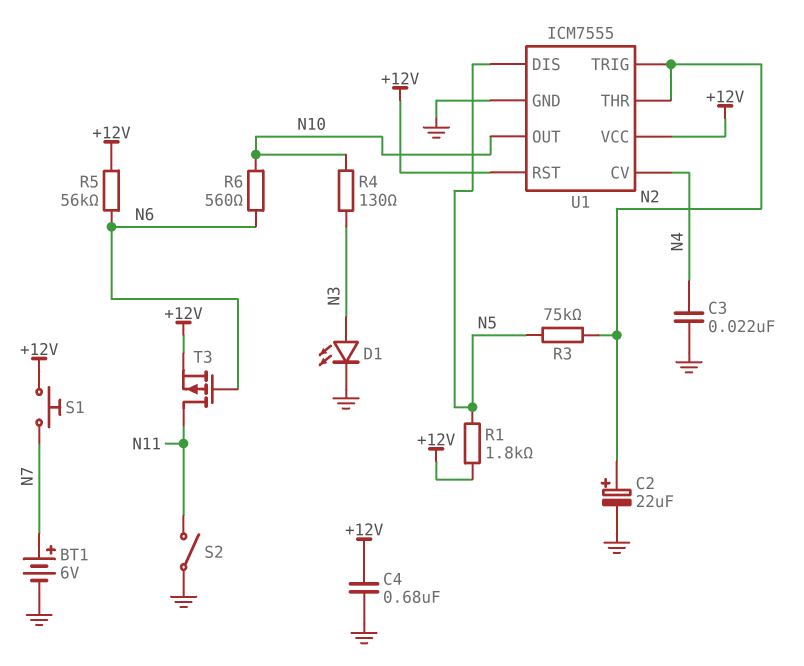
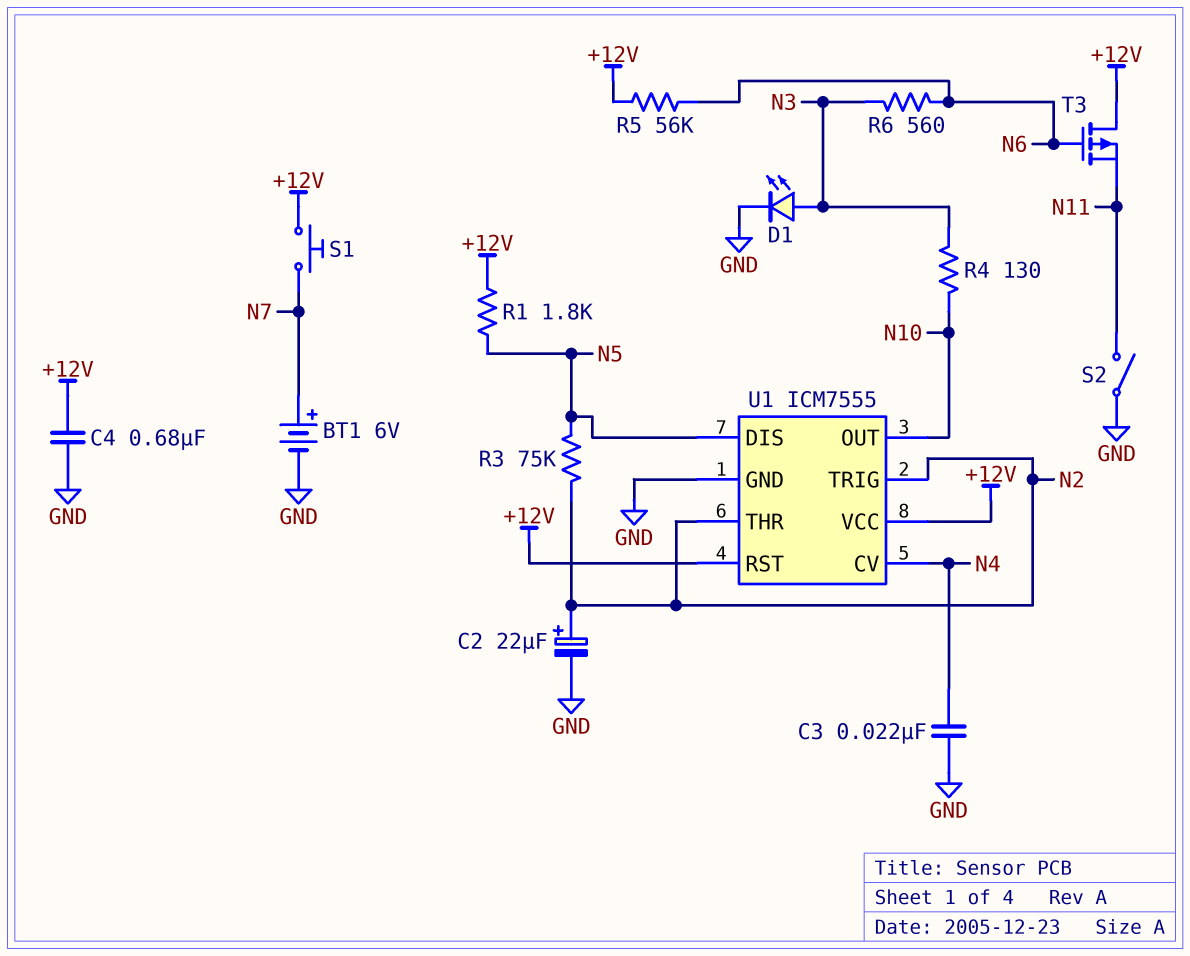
R6: 560 (N6, N10) -> 560 (N3, N6)
T3: PMOS (G N6, D N11, S +12V) -> PMOS (G N6, D +12V, S N11)

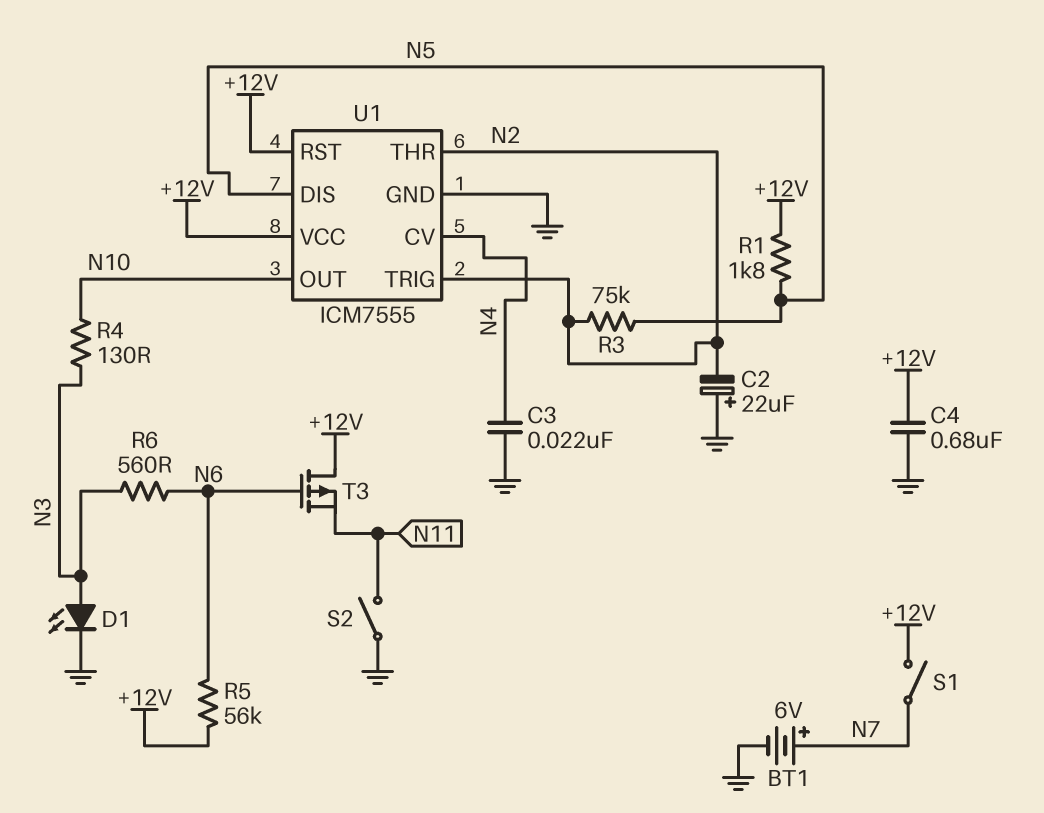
C2: 22uF (plus N2, minus GND) -> 22uF (plus GND, minus N2)
S1: button (+12V, N7) -> switch (+12V, N7)

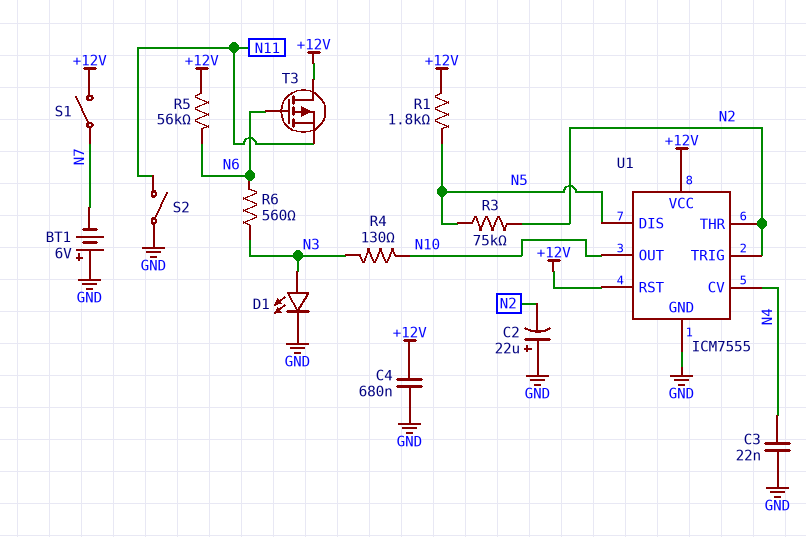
BT1: 6V (plus N7, minus GND) -> 6V (plus GND, minus N7)

